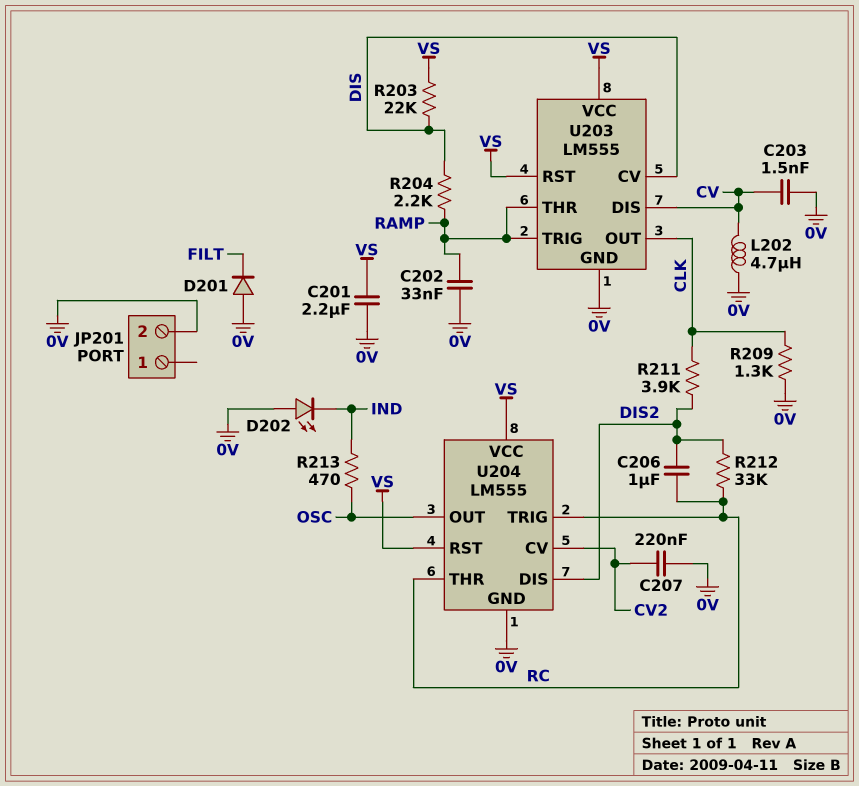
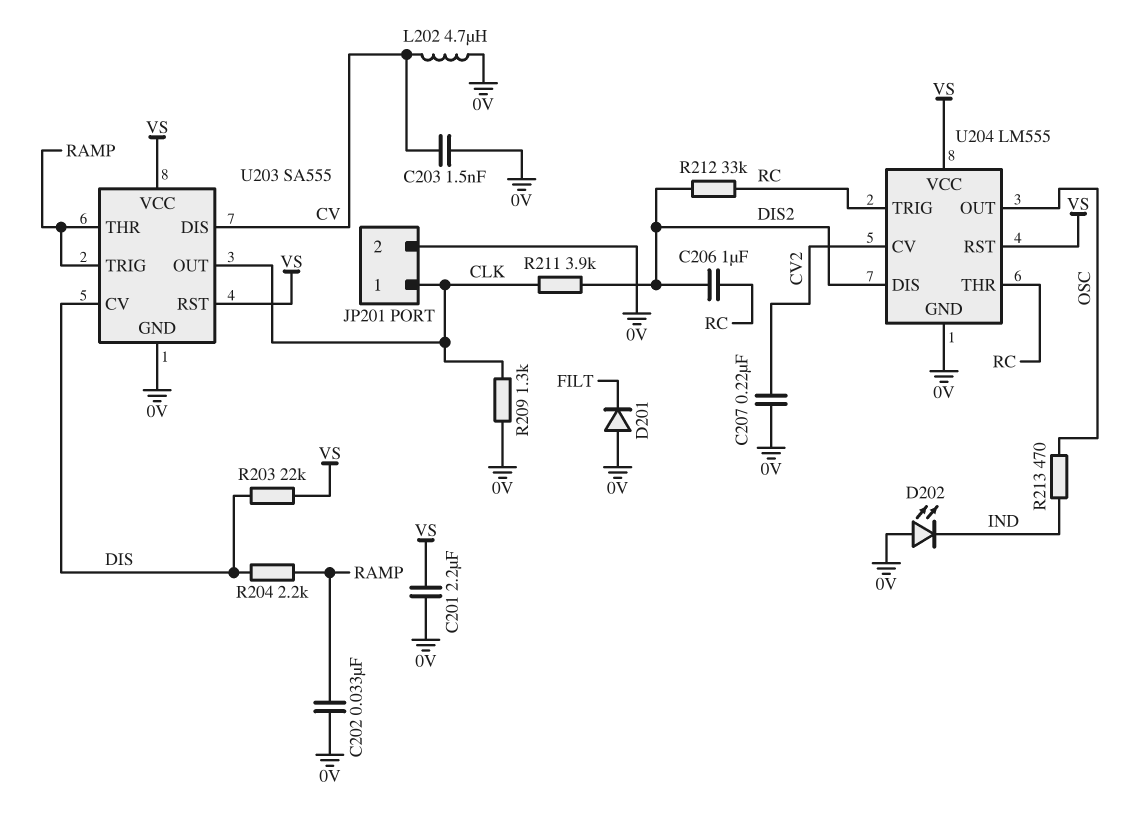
JP201 pin 1: none -> CLK
U203: LM555 -> SA555

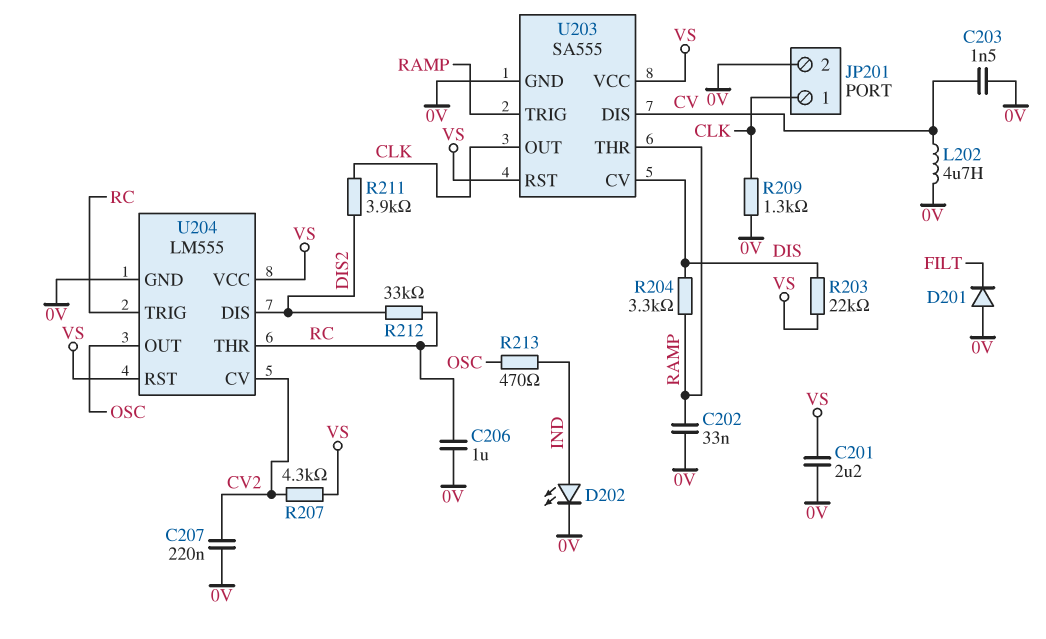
C206: 1uF (DIS2, RC) -> 1uF (0V, RC)
D202: LED (A 0V, K IND) -> LED (A IND, K 0V)
R204: 2.2k (DIS, RAMP) -> 3.3k (DIS, RAMP)
R207: none -> 4.3k (CV2, VS)

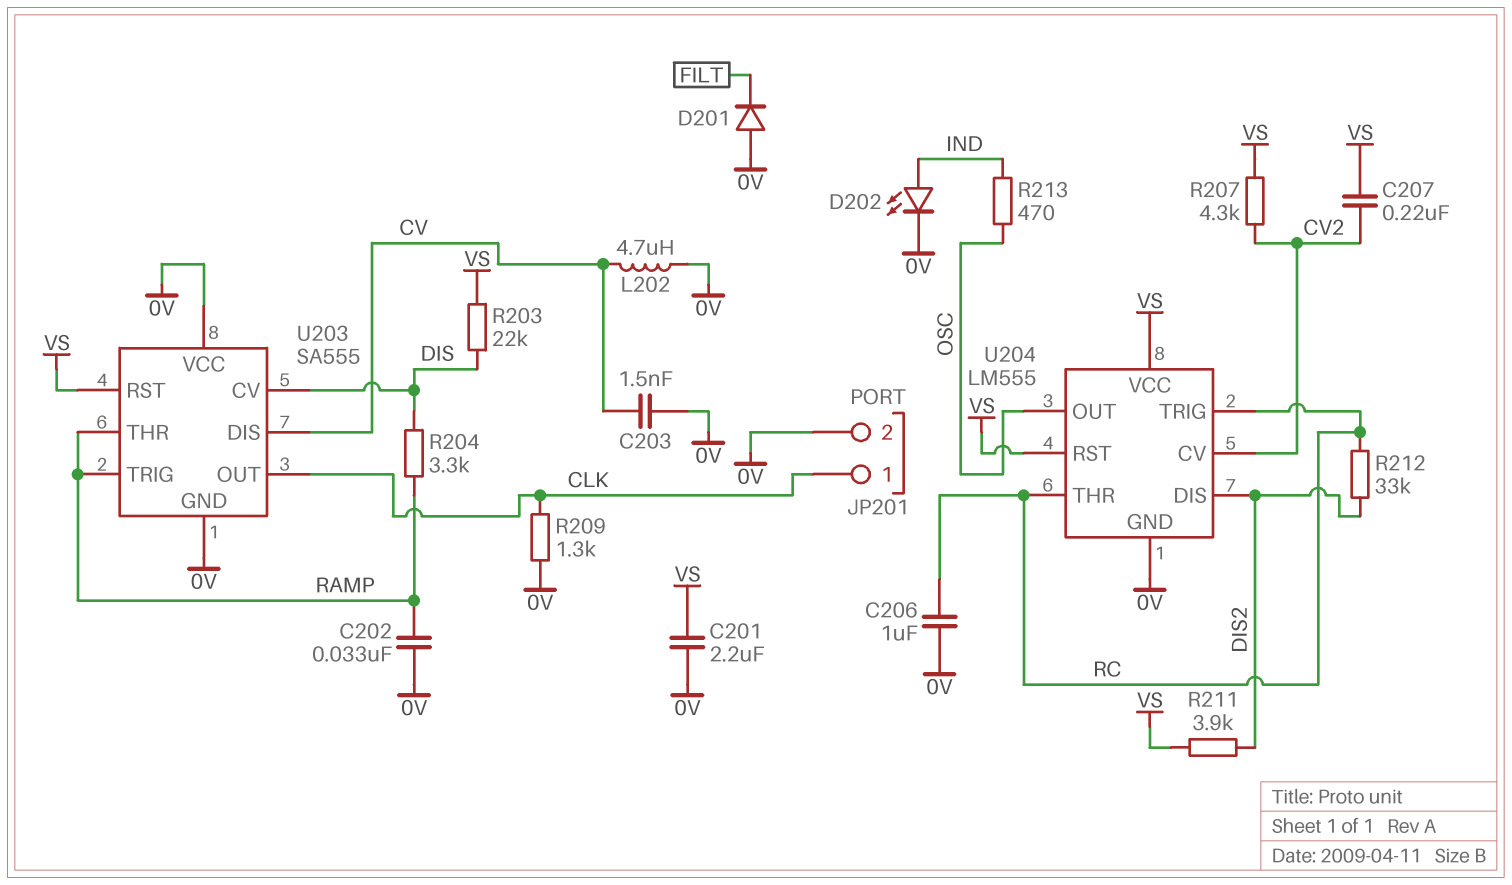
C207: 220nF (0V, CV2) -> 220nF (CV2, VS)
R211: 3.9k (CLK, DIS2) -> 3.9k (DIS2, VS)
U203 pin VCC: VS -> 0V

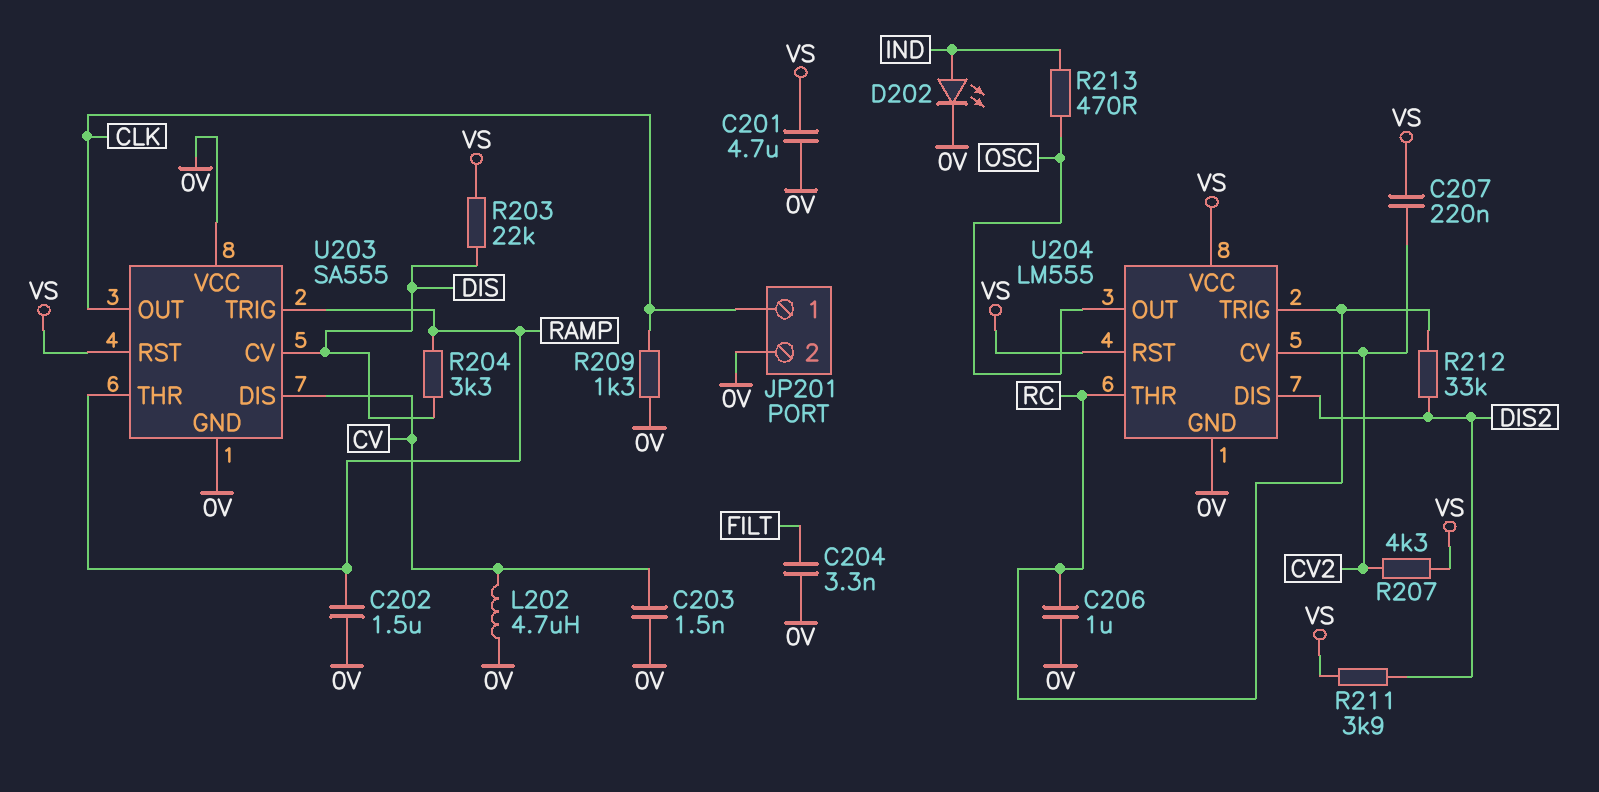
C201: 2.2uF (0V, VS) -> 4.7uF (0V, VS)
C202: 33nF (0V, RAMP) -> 1.5uF (0V, RAMP)
C204: none -> 3.3nF (0V, FILT)
D201: diode (A 0V, K FILT) -> none

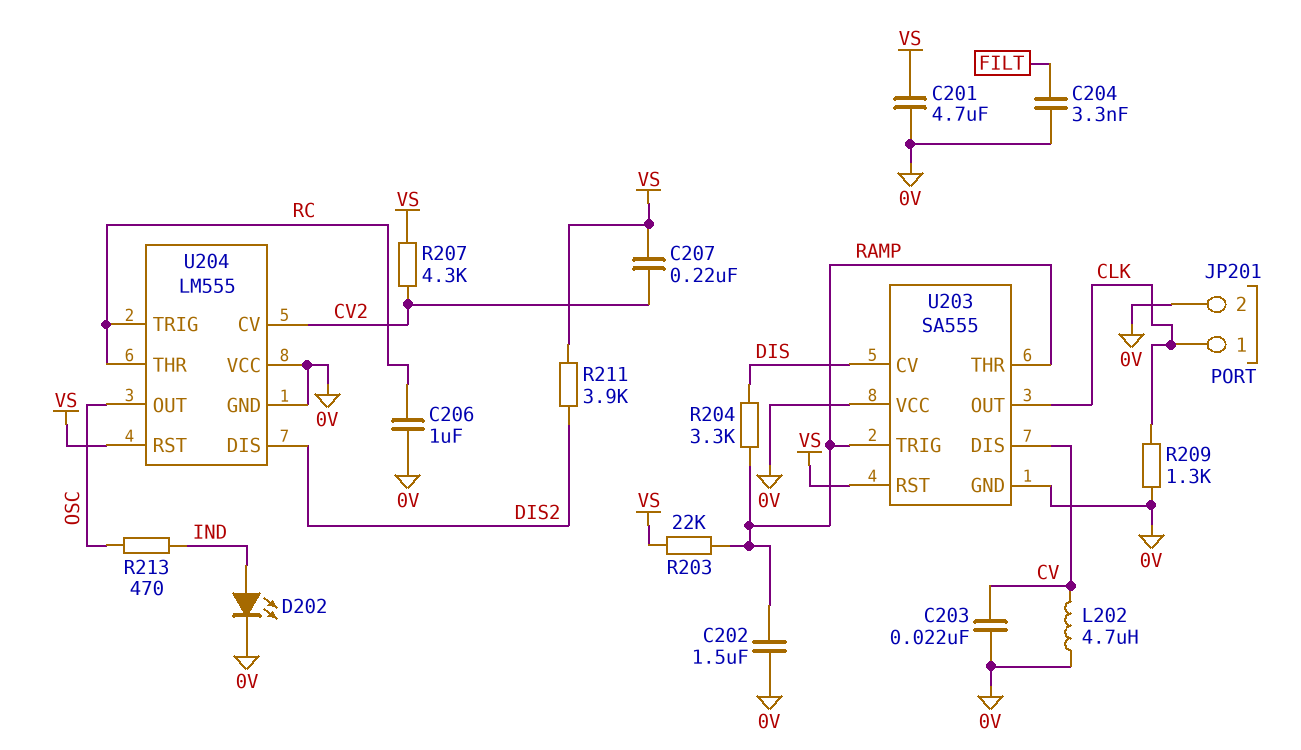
C203: 1.5nF (0V, CV) -> 22nF (0V, CV)
R203: 22k (DIS, VS) -> 22k (RAMP, VS)
R212: 33k (DIS2, RC) -> none
U204 pin VCC: VS -> 0V

